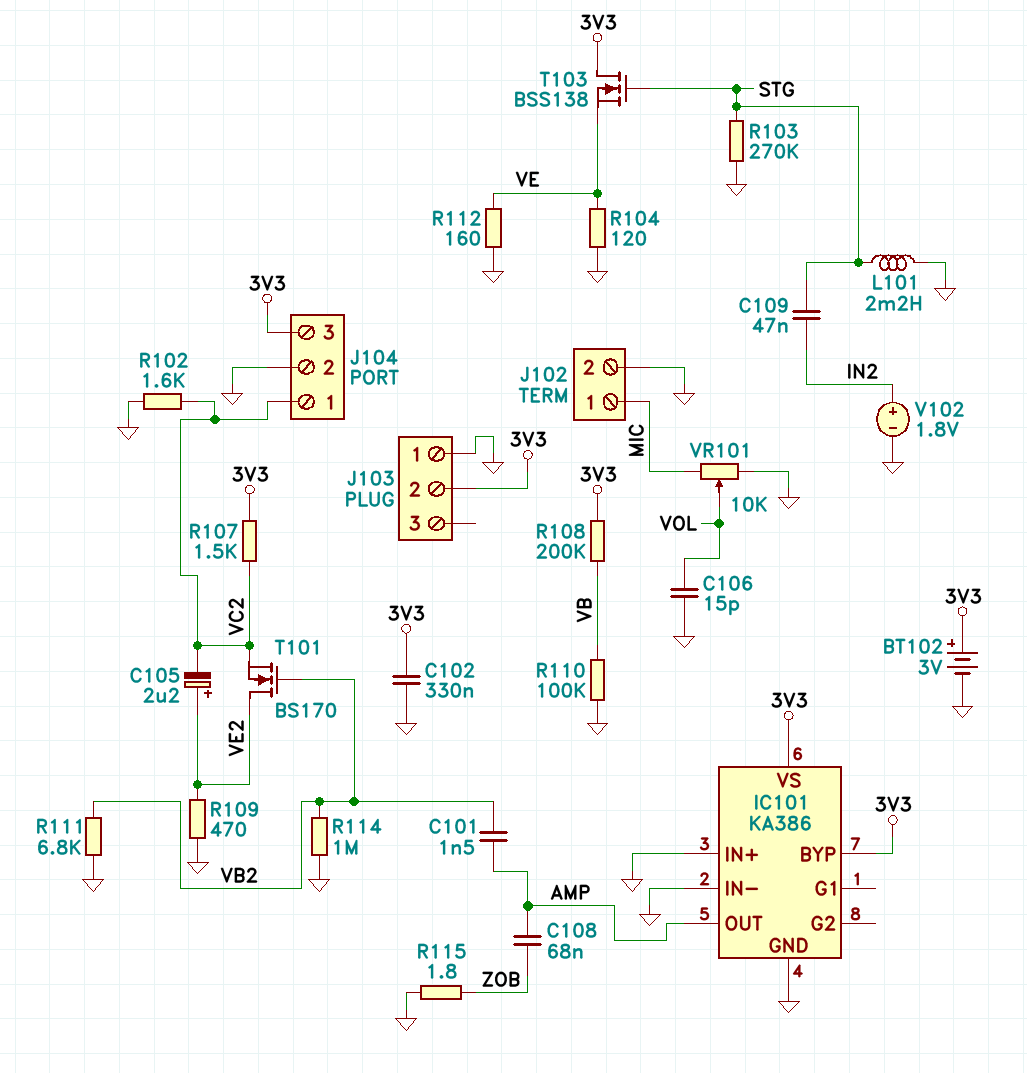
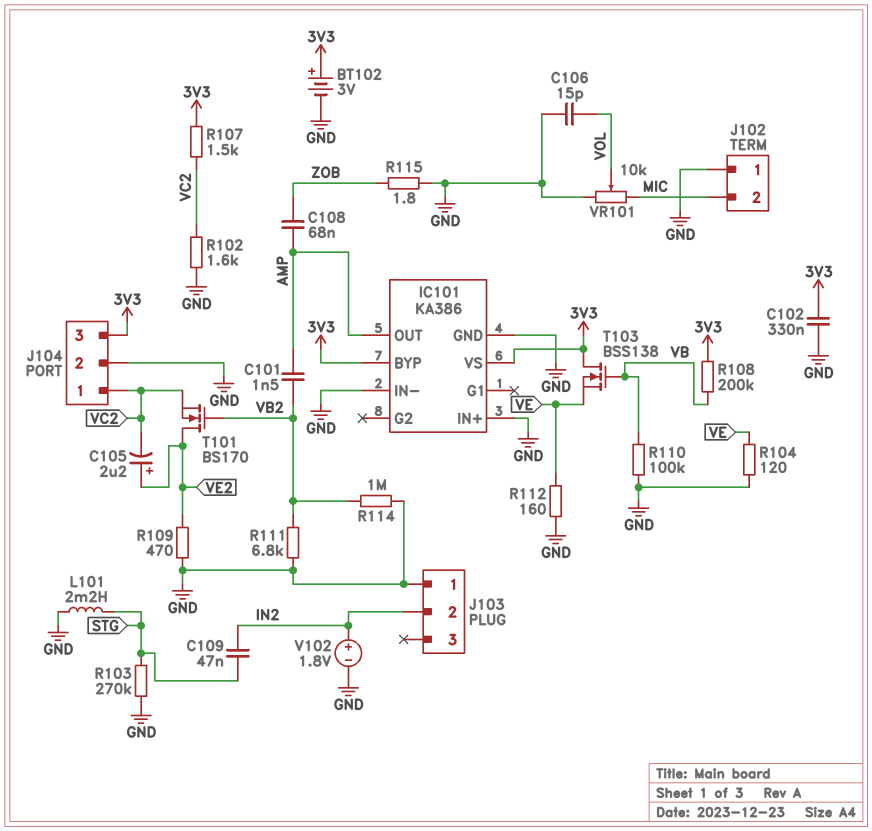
J102 pin 1: MIC -> GND
J102 pin 2: GND -> MIC
J103 pin 2: 3V3 -> IN2
T103: NMOS BSS138 (G STG, D 3V3, S VE) -> NMOS BSS138 (G VB, D 3V3, S VE)

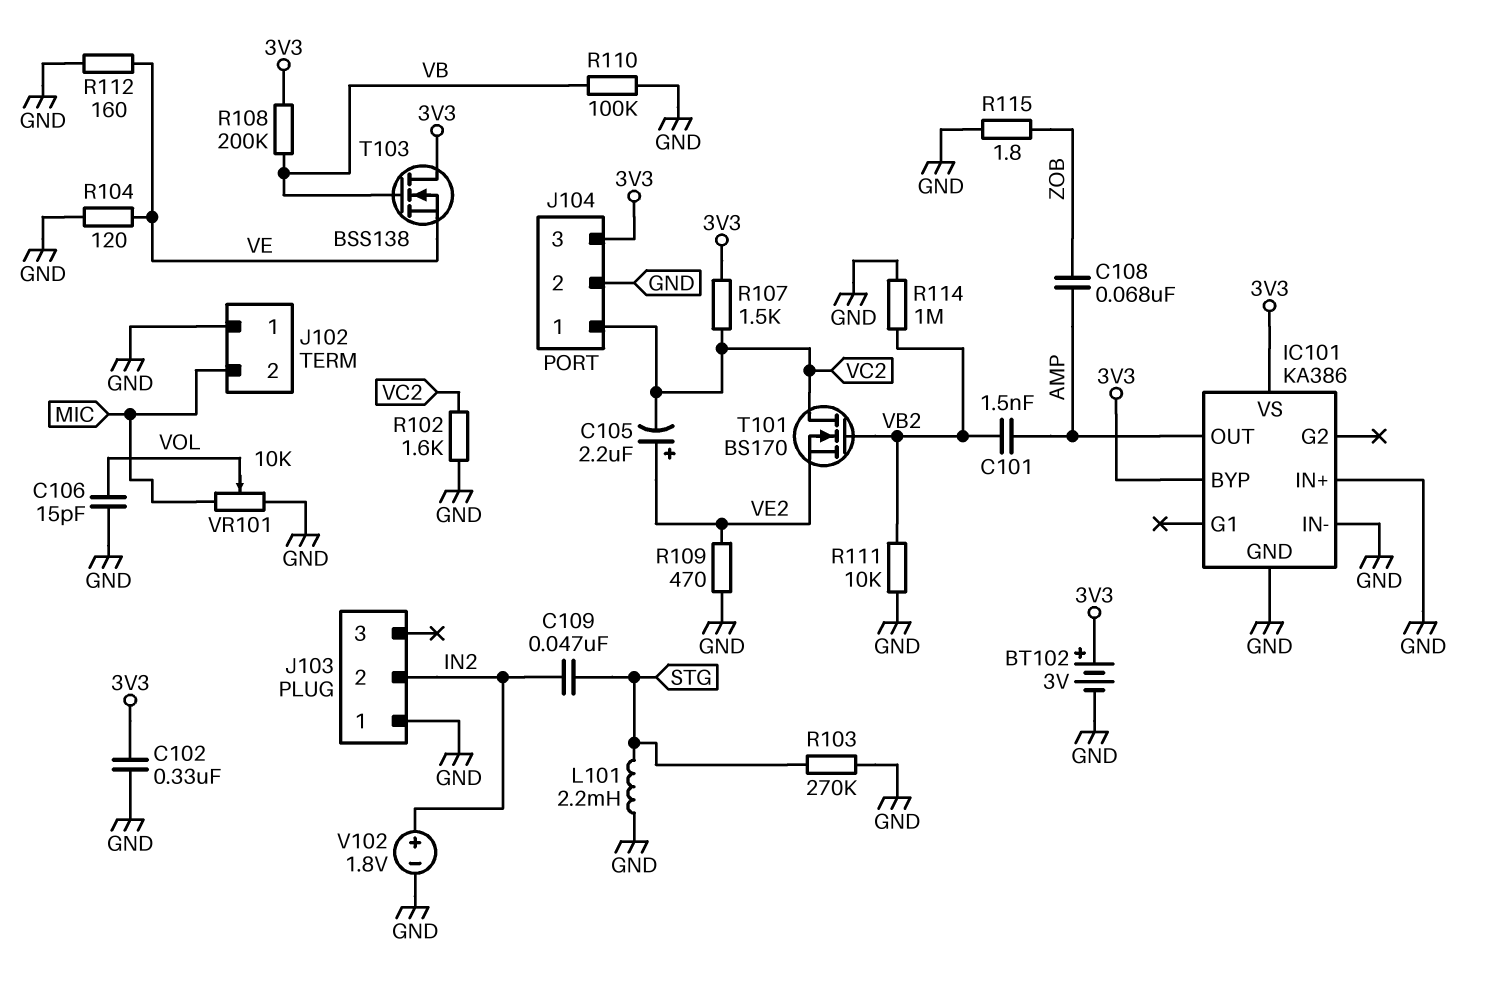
R111: 6.8k (GND, VB2) -> 10k (GND, VB2)
T101: NMOS BS170 (G VB2, D VE2, S VC2) -> NMOS BS170 (G VB2, D VC2, S VE2)

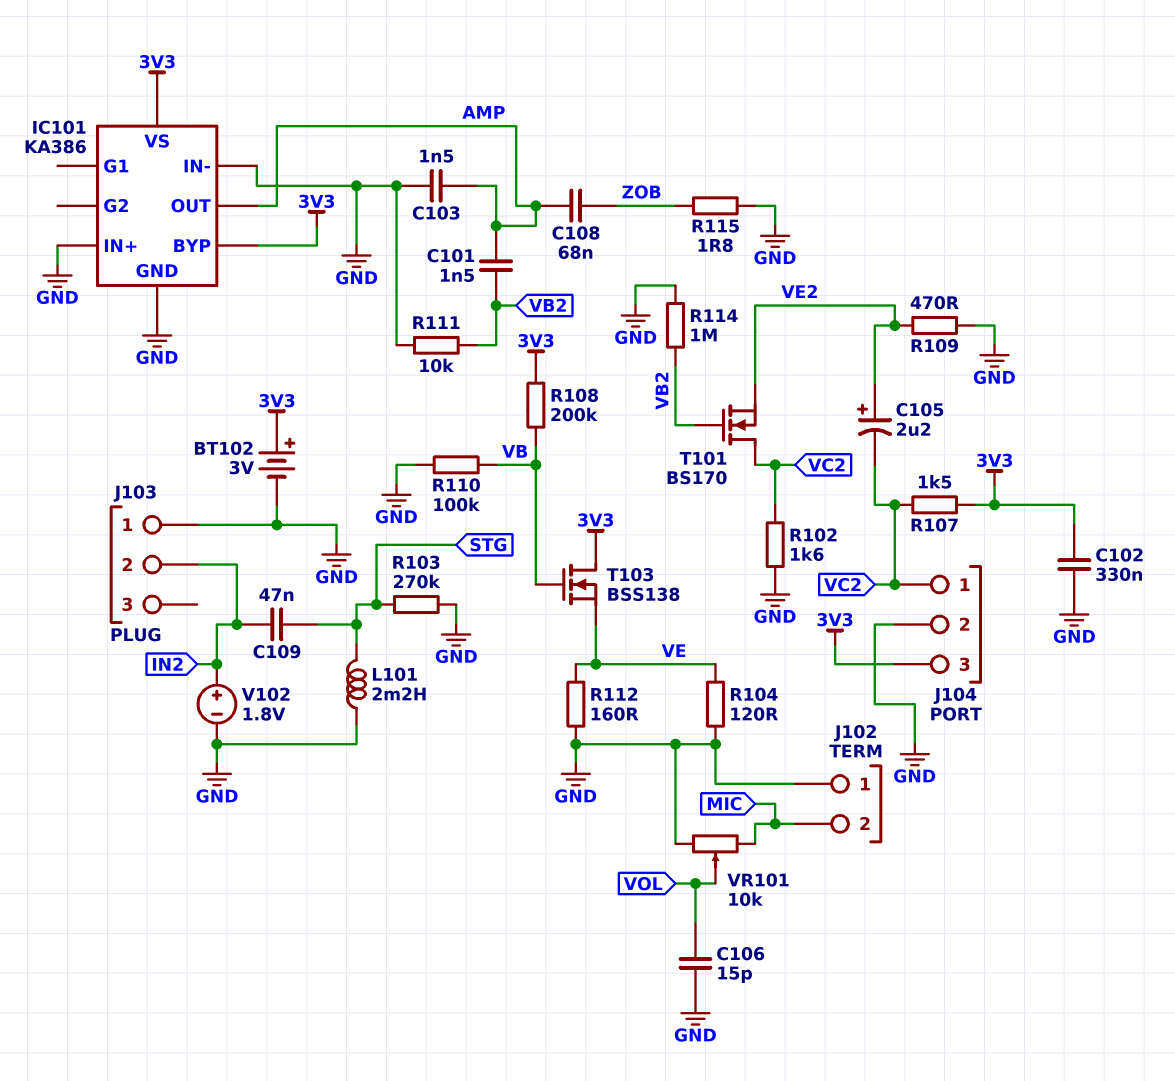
C103: none -> 1.5nF (AMP, GND)

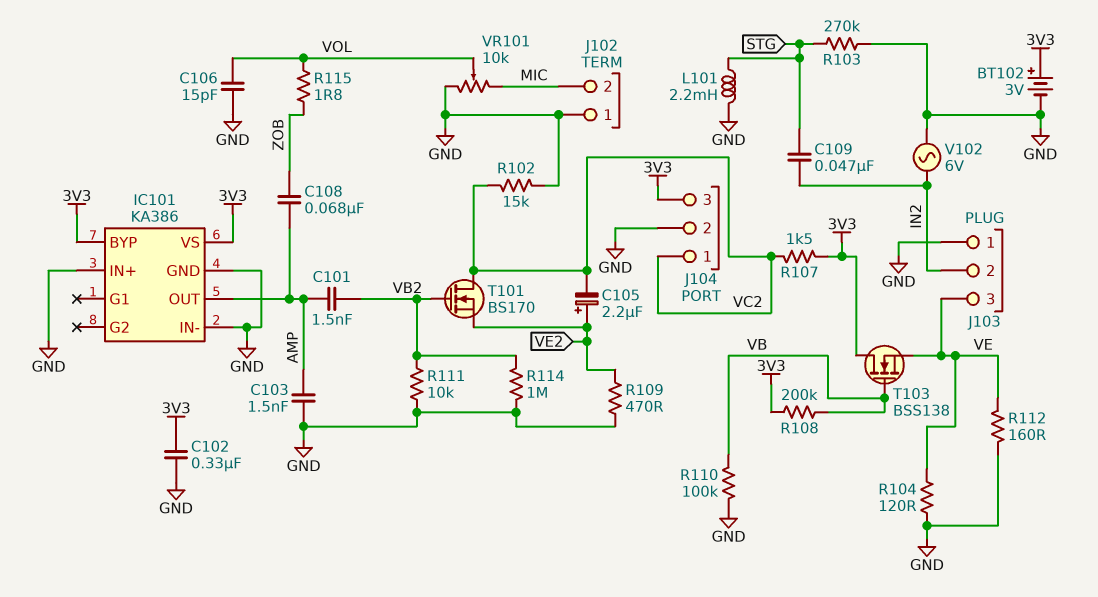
J103 pin 3: none -> VE
R102: 1.6k (GND, VC2) -> 15k (GND, VC2)
R115: 1.8 (GND, ZOB) -> 1.8 (VOL, ZOB)
V102: 1.8V (plus IN2, minus GND) -> AC 6V (GND, IN2)

